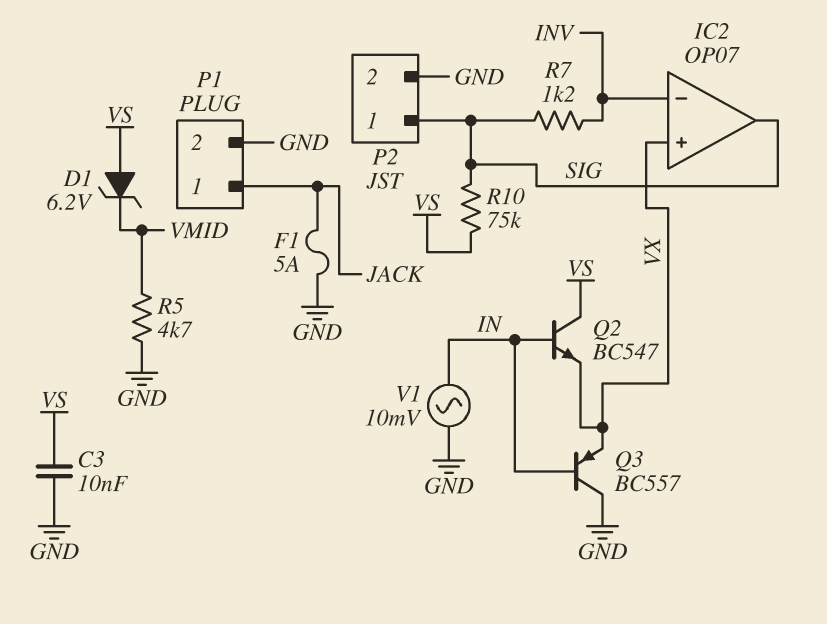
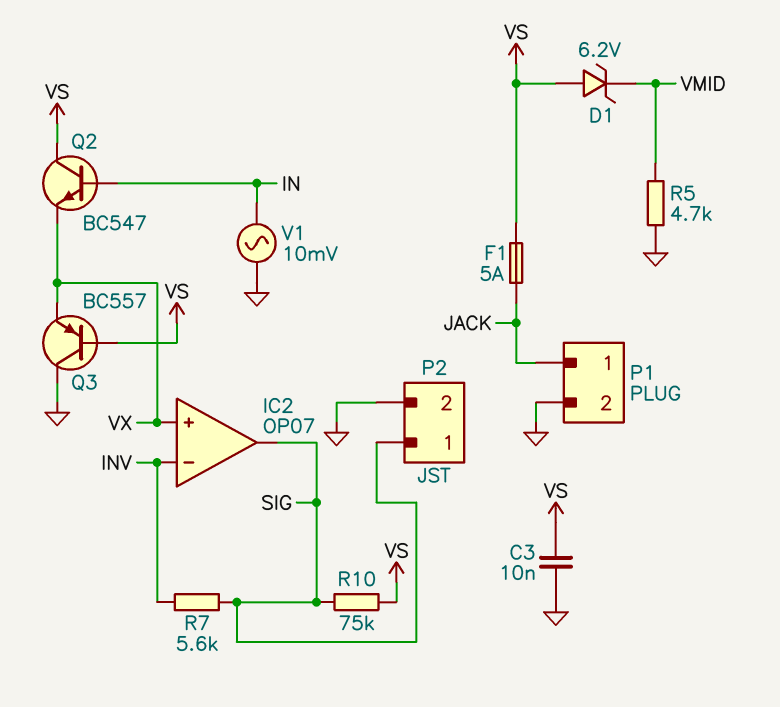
F1: 5A (GND, JACK) -> 5A (JACK, VS)
Q3: PNP BC557 (B IN, C GND, E VX) -> PNP BC557 (B VS, C GND, E VX)
R7: 1.2k (INV, SIG) -> 5.6k (INV, SIG)

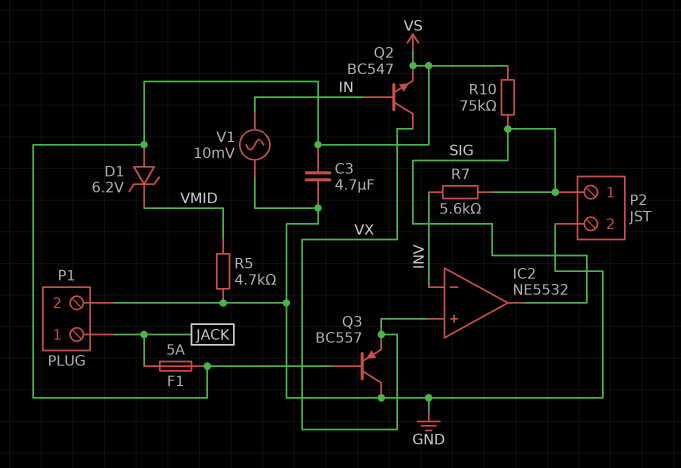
C3: 10nF (GND, VS) -> 4.7uF (GND, VS)
IC2: OP07 -> NE5532
Q2: NPN BC547 (B IN, C VS, E VX) -> NPN BC547 (B IN, C VX, E VS)

